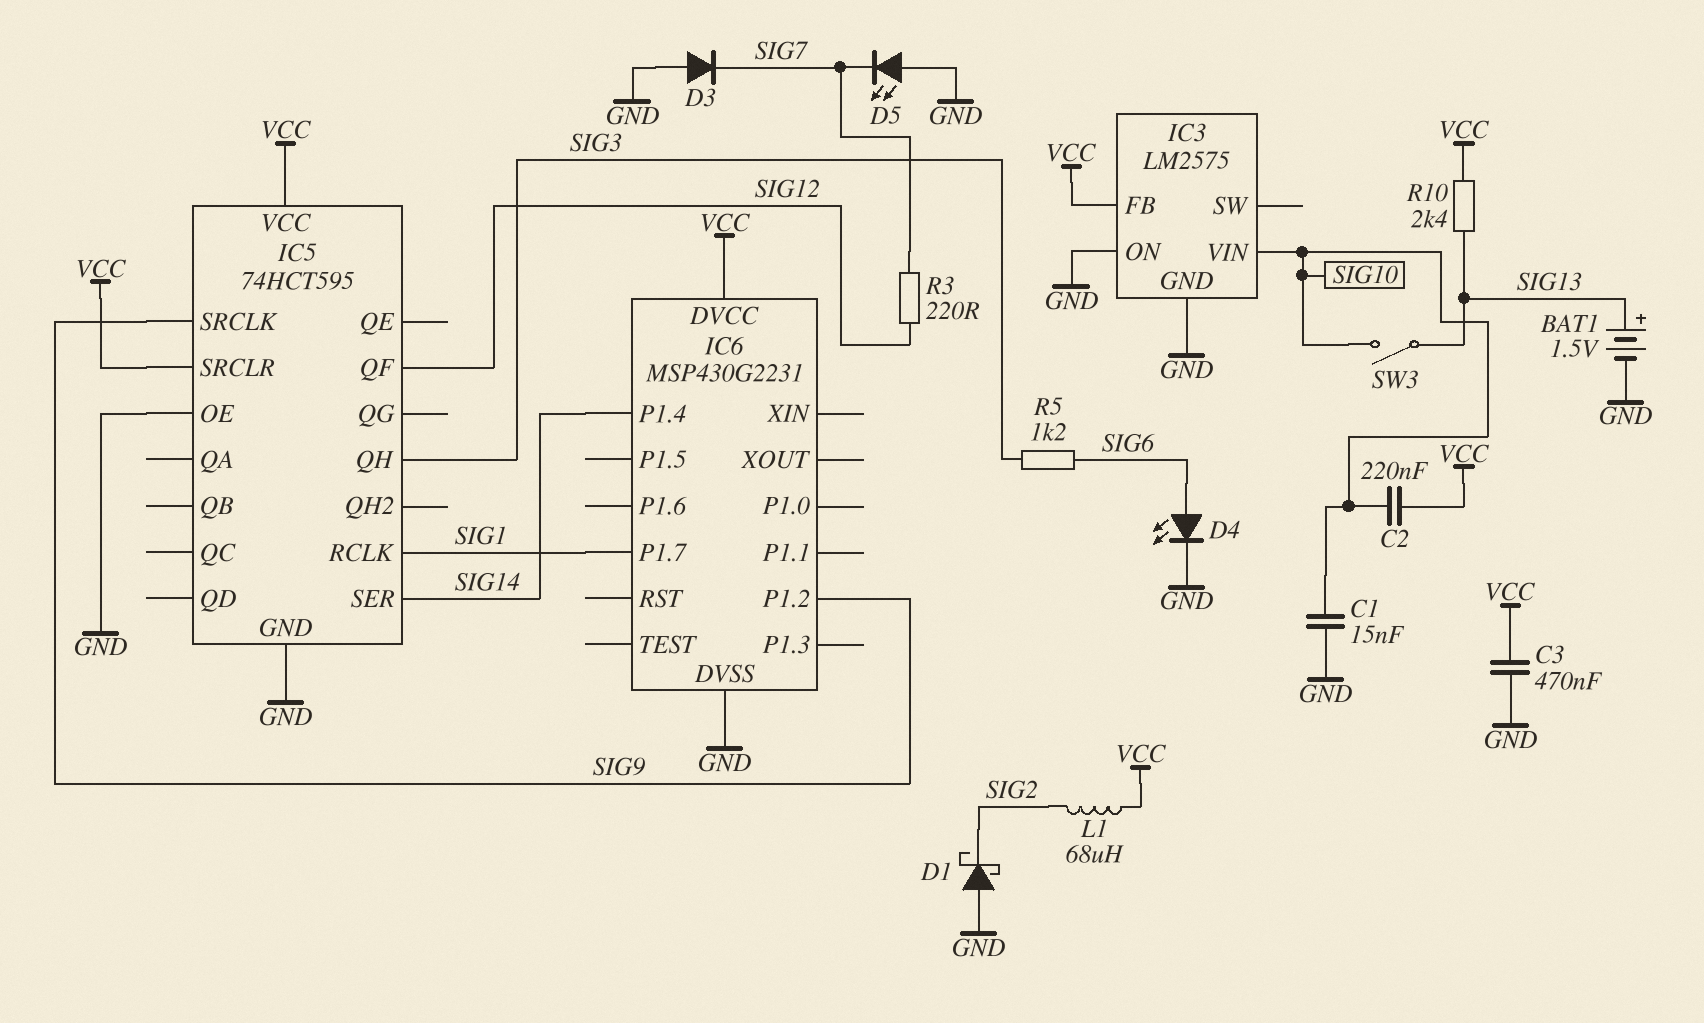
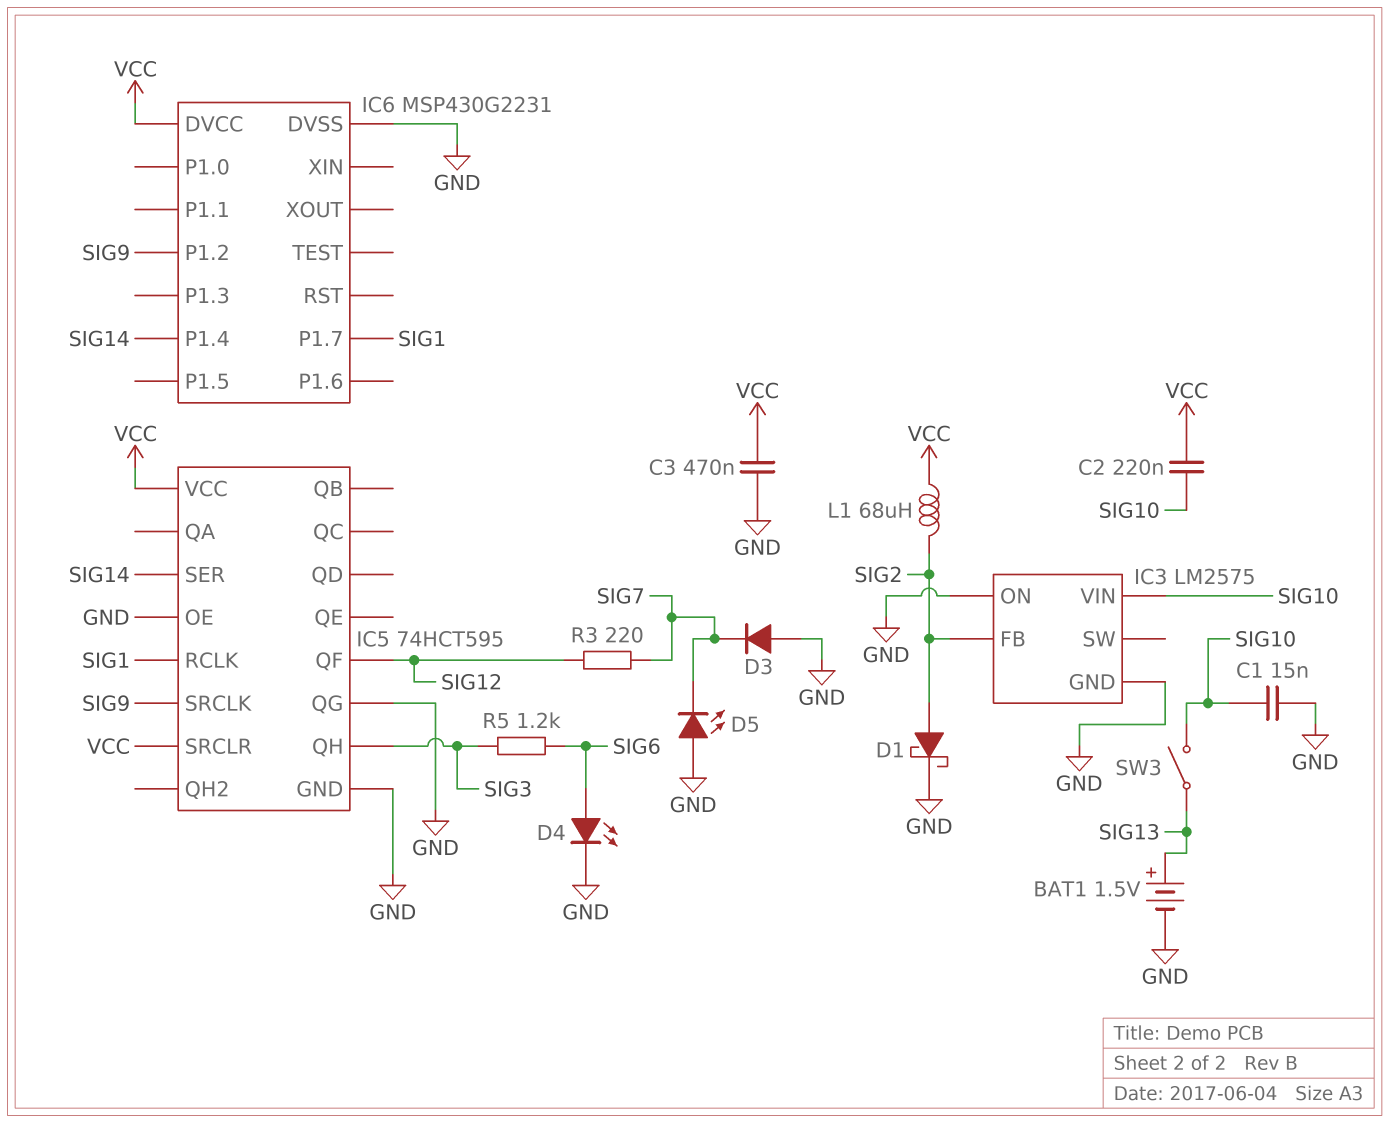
D1: schottky (A GND, K SIG2) -> schottky (A SIG2, K GND)
IC3 pin FB: VCC -> SIG2
IC5 pin QG: none -> GND
R10: 2.4k (SIG13, VCC) -> none

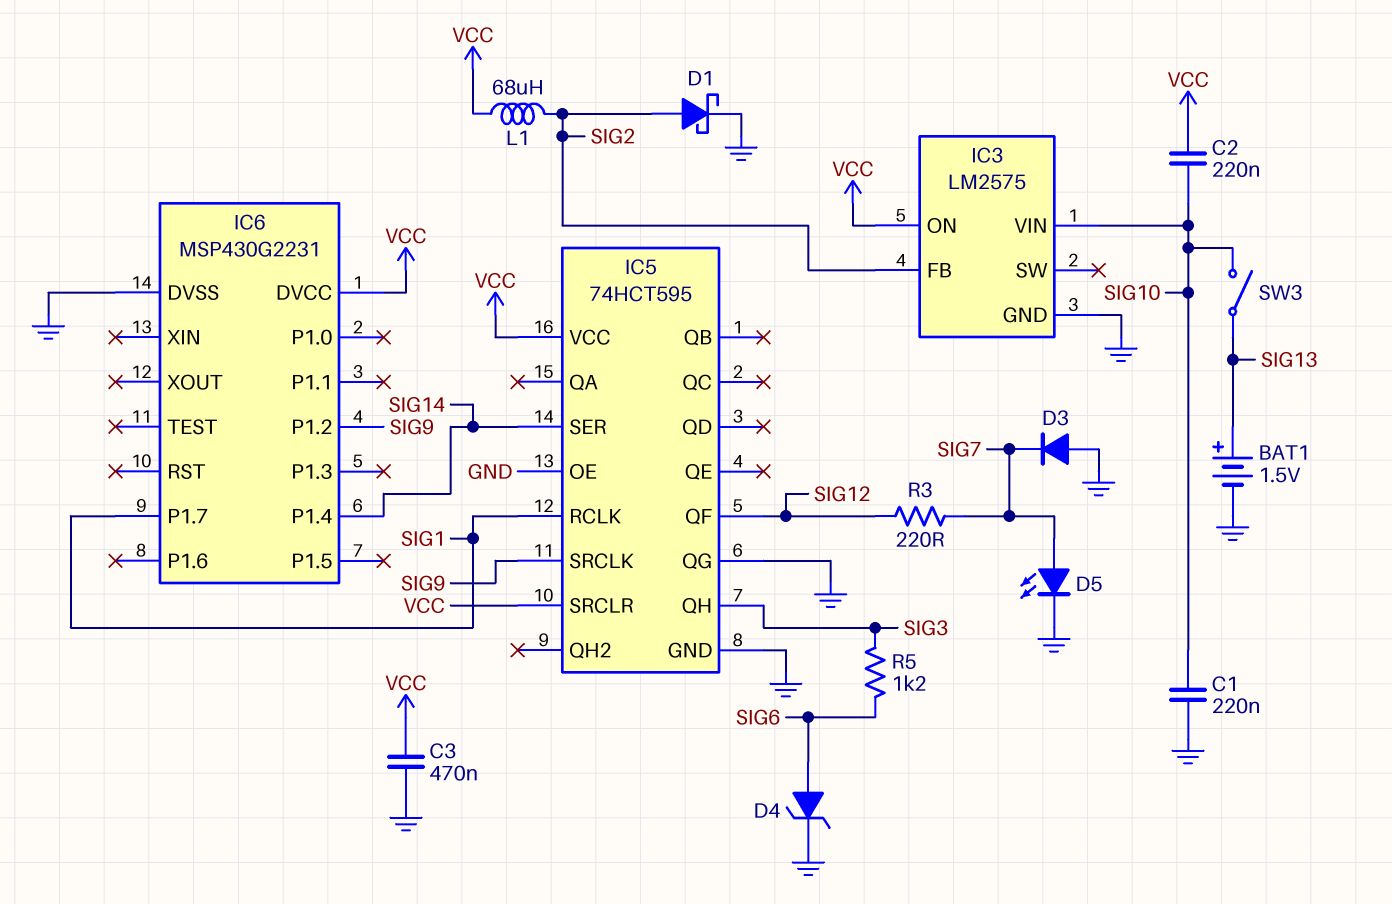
C1: 15nF (GND, SIG10) -> 220nF (GND, SIG10)
D4: LED (A SIG6, K GND) -> zener (A SIG6, K GND)
D5: LED (A GND, K SIG7) -> LED (A SIG7, K GND)
IC3 pin ON: GND -> VCC

